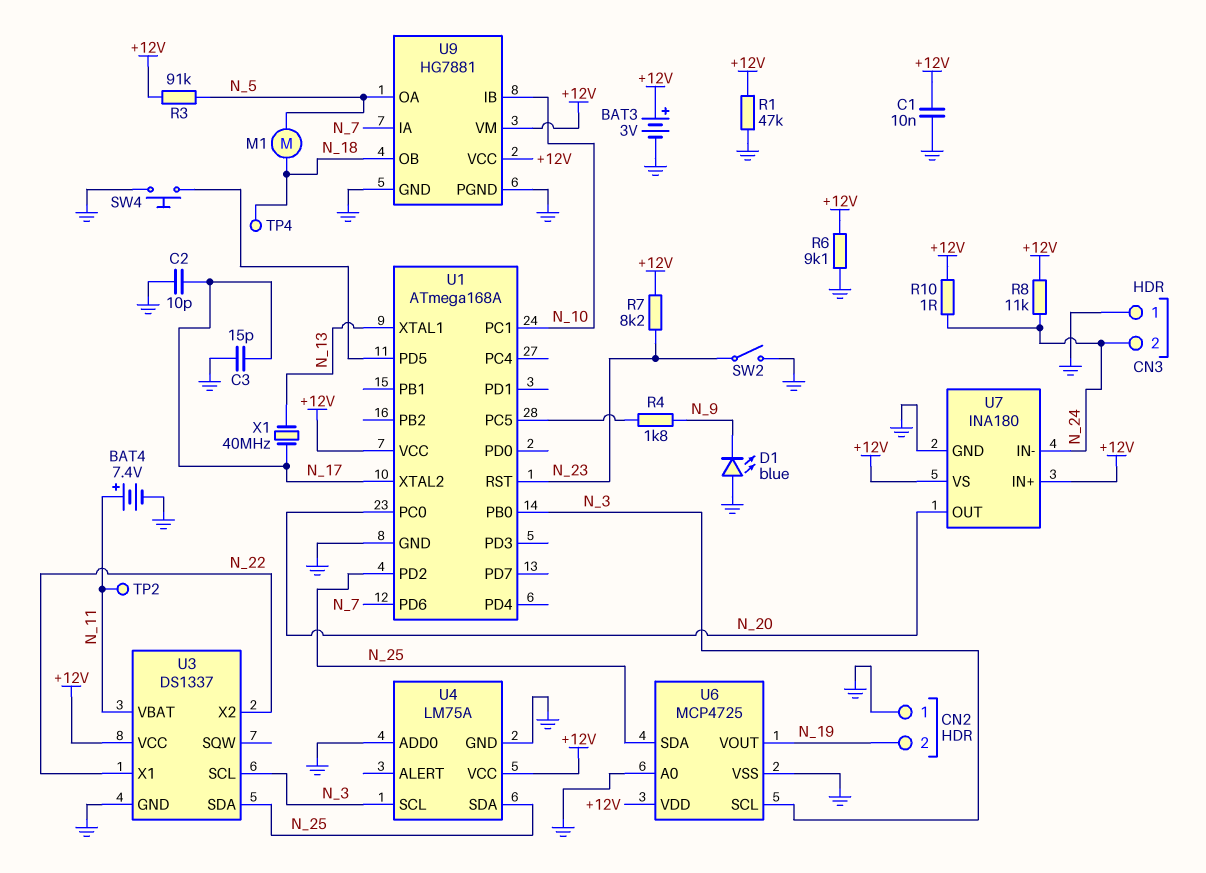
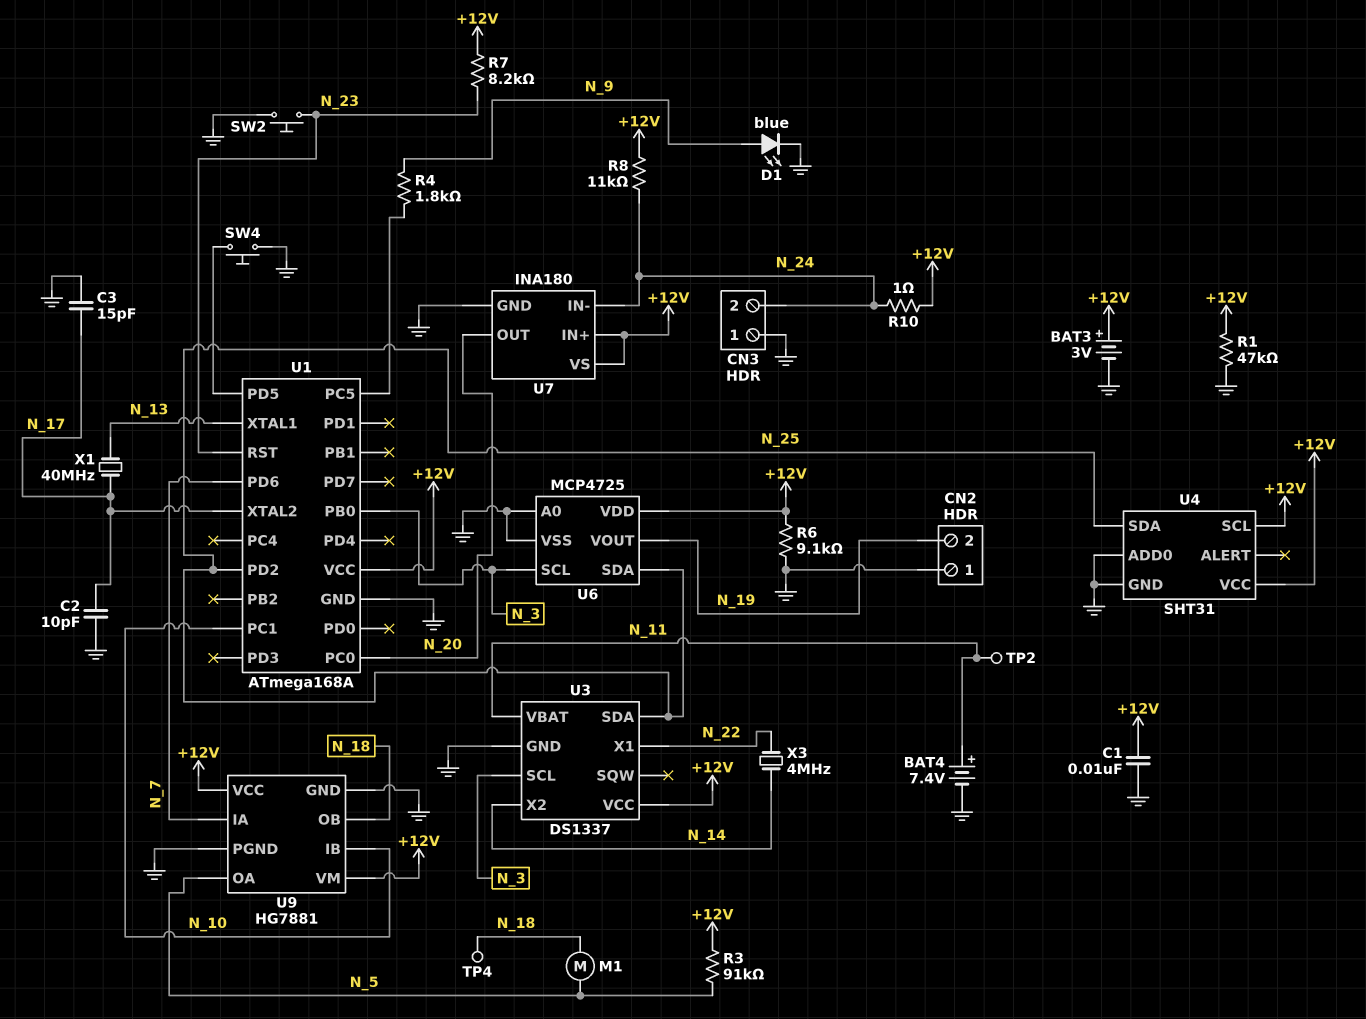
D1: LED blue (A GND, K N_9) -> LED blue (A N_9, K GND)
SW2: switch (GND, N_23) -> button (GND, N_23)
U3 pin X2: N_22 -> N_14
U4: LM75A -> SHT31
U4 pin SCL: N_3 -> +12V
X3: none -> 4MHz (N_14, N_22)

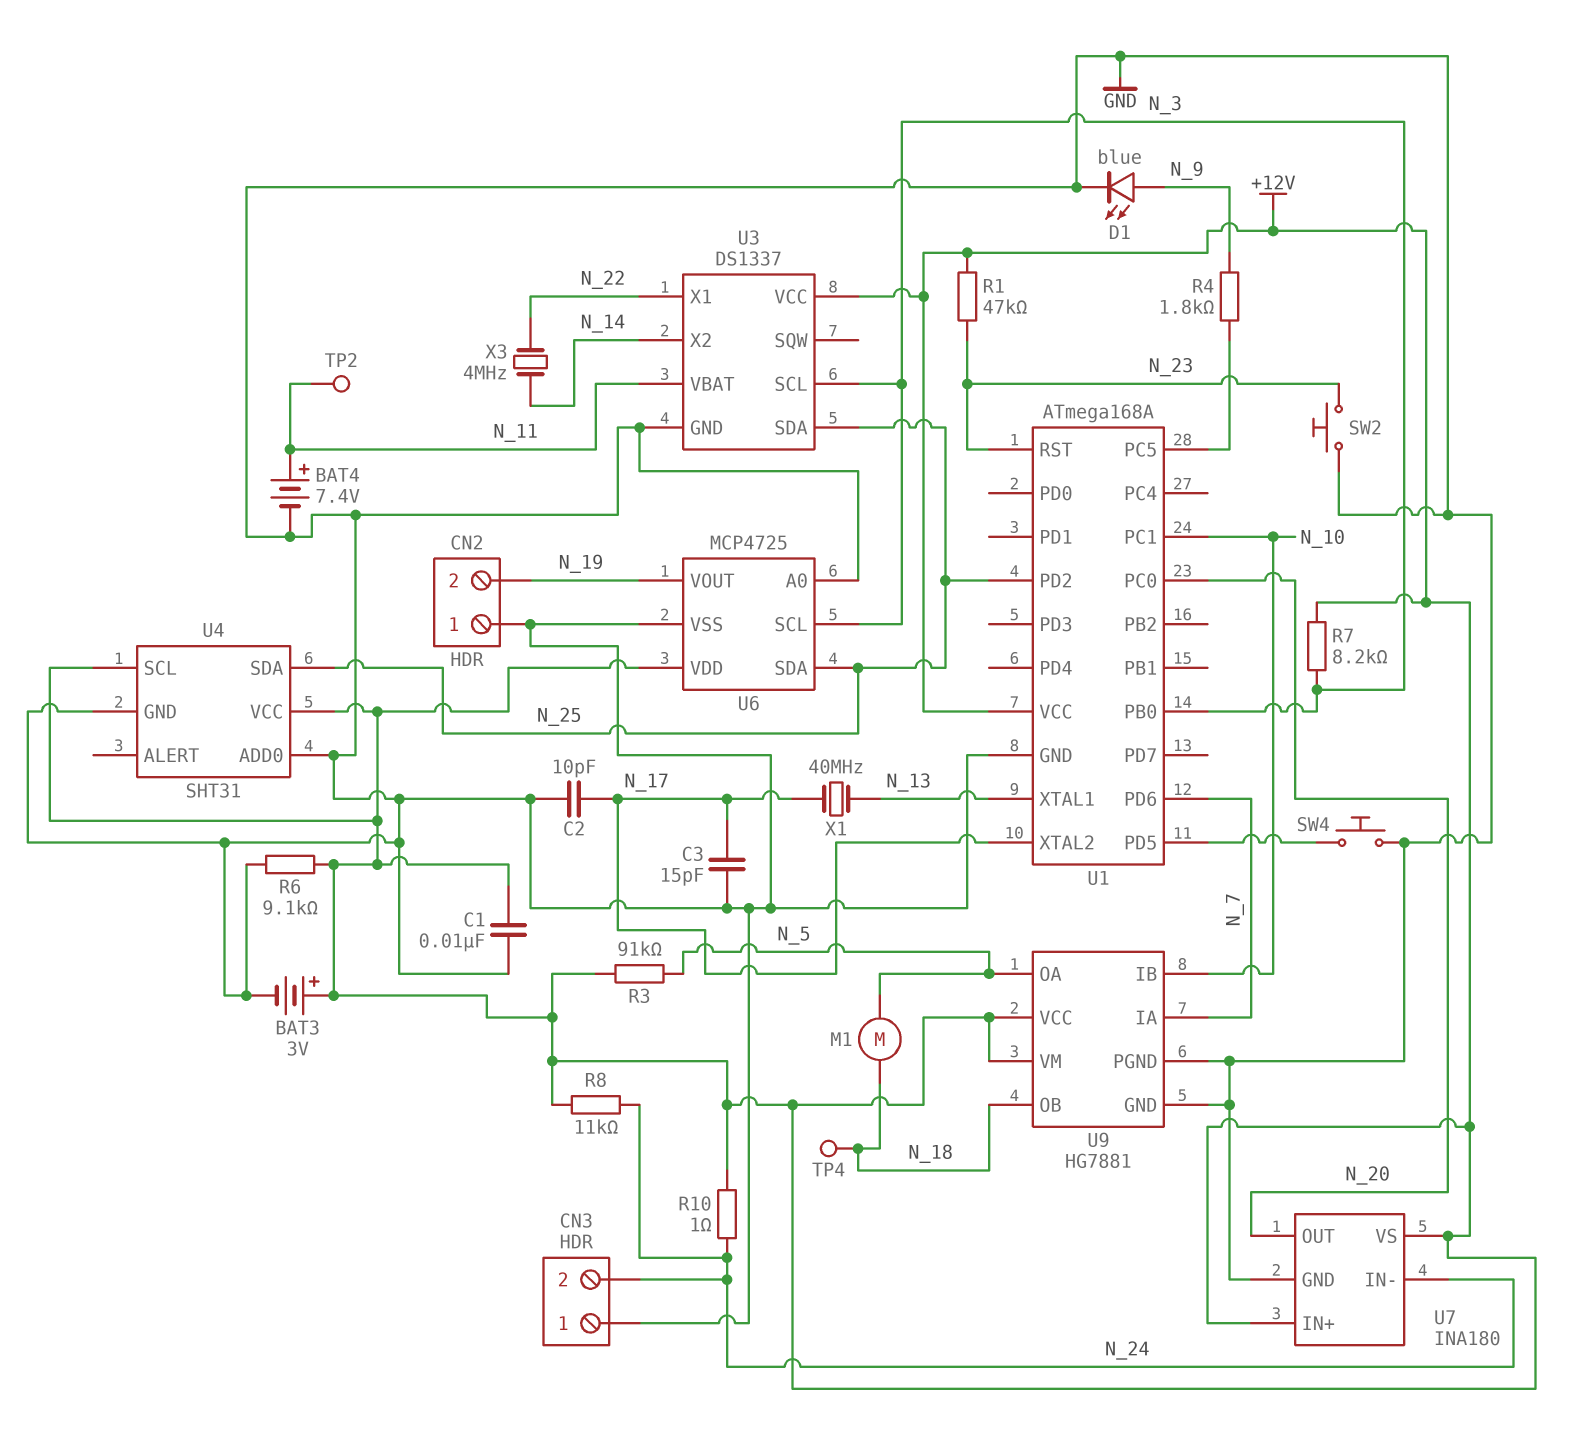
R1: 47k (+12V, GND) -> 47k (+12V, N_23)
R7: 8.2k (+12V, N_23) -> 8.2k (+12V, N_3)

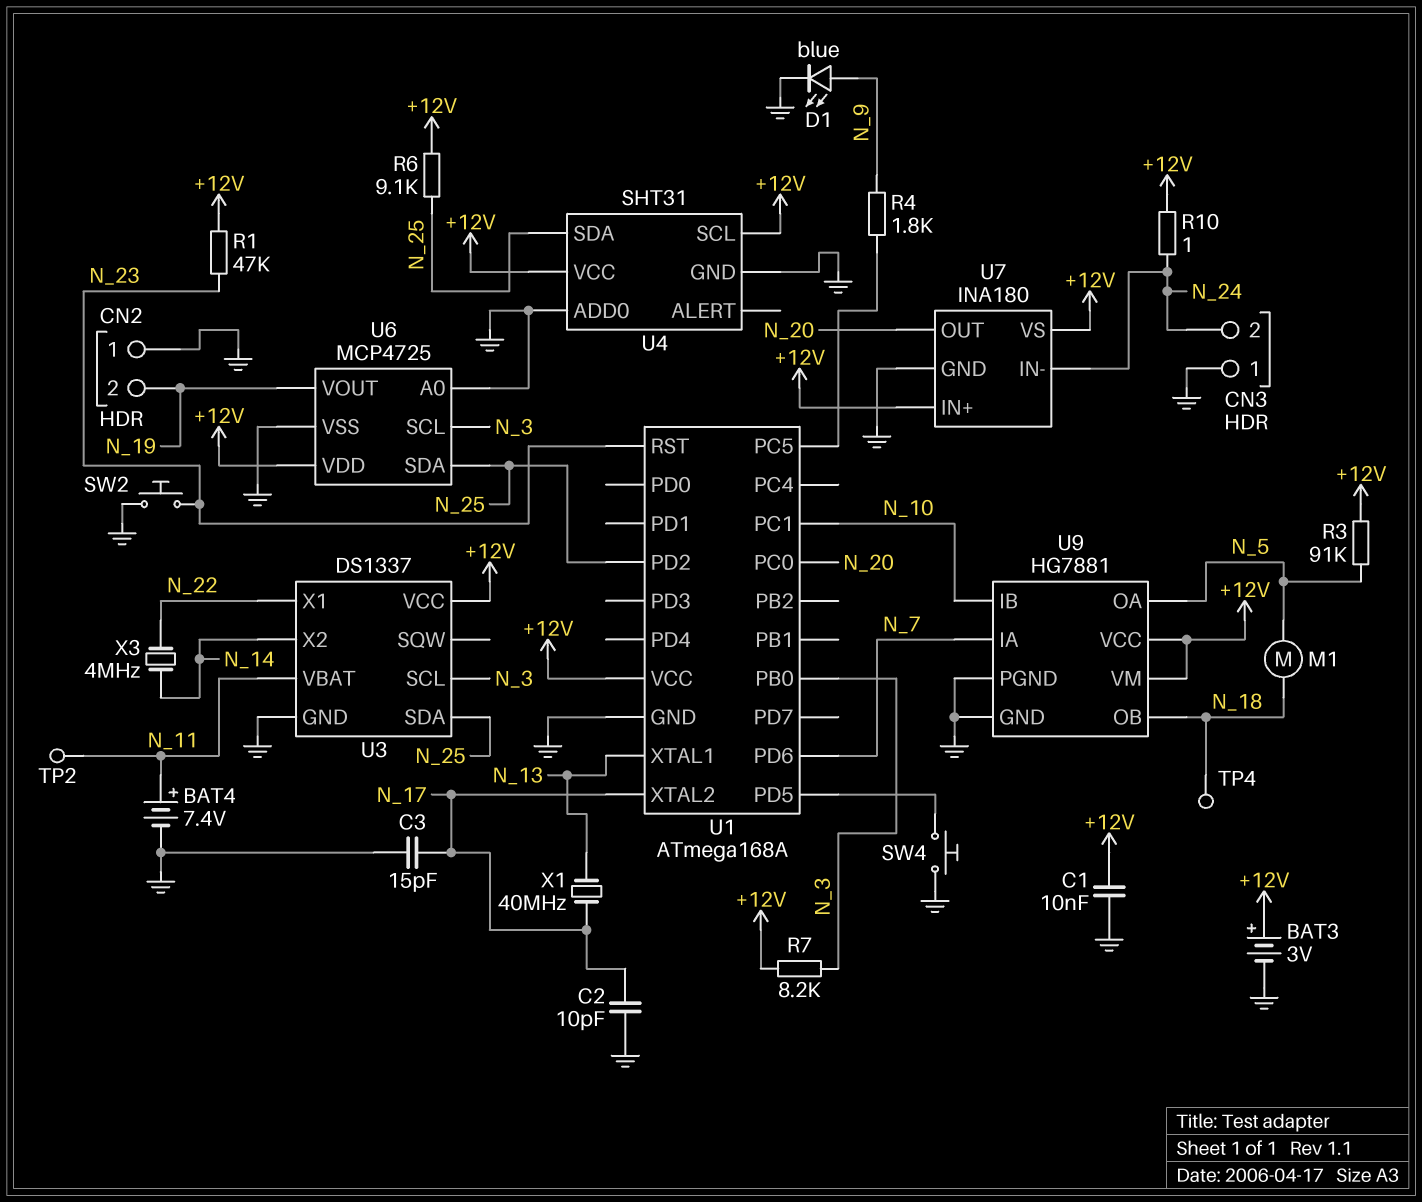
R6: 9.1k (+12V, GND) -> 9.1k (+12V, N_25)
R8: 11k (+12V, N_24) -> none

